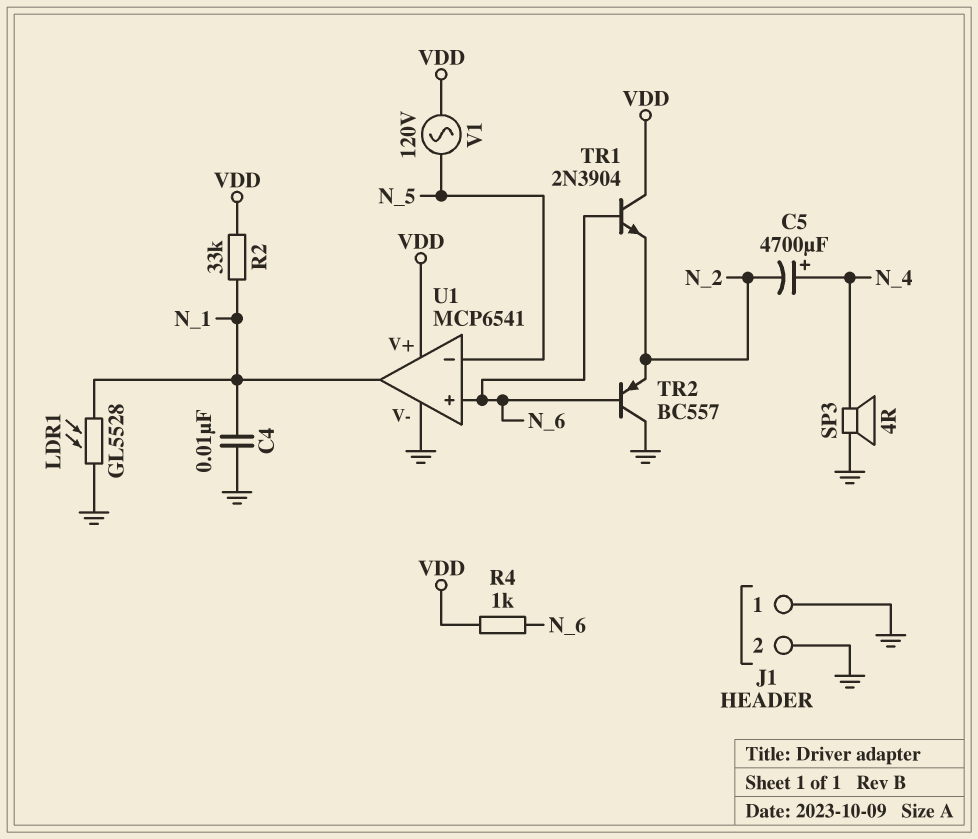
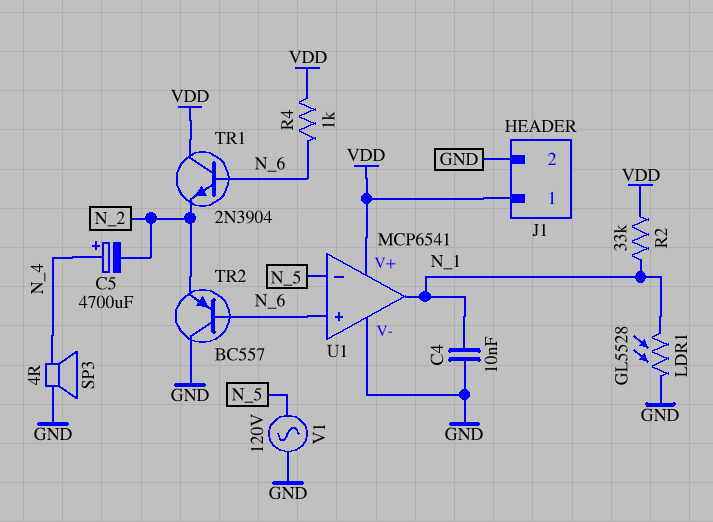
J1 pin 1: GND -> VDD
V1: AC 120V (N_5, VDD) -> AC 120V (GND, N_5)

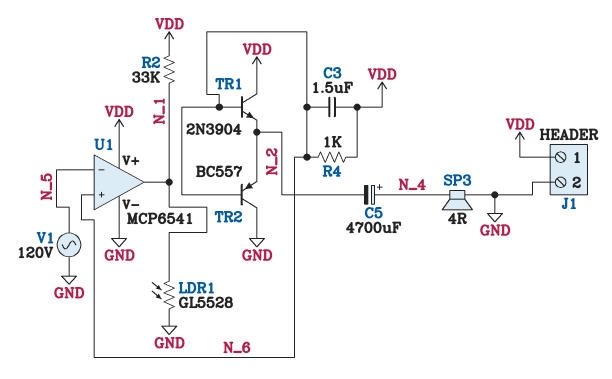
C3: none -> 1.5uF (N_6, VDD)
C4: 10nF (GND, N_1) -> none

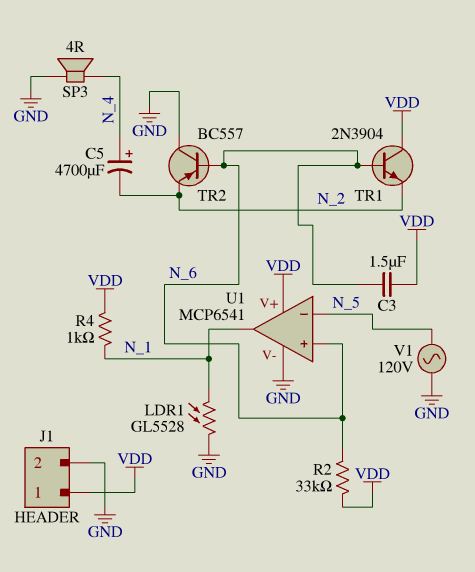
R2: 33k (N_1, VDD) -> 33k (N_6, VDD)
R4: 1k (N_6, VDD) -> 1k (N_1, VDD)

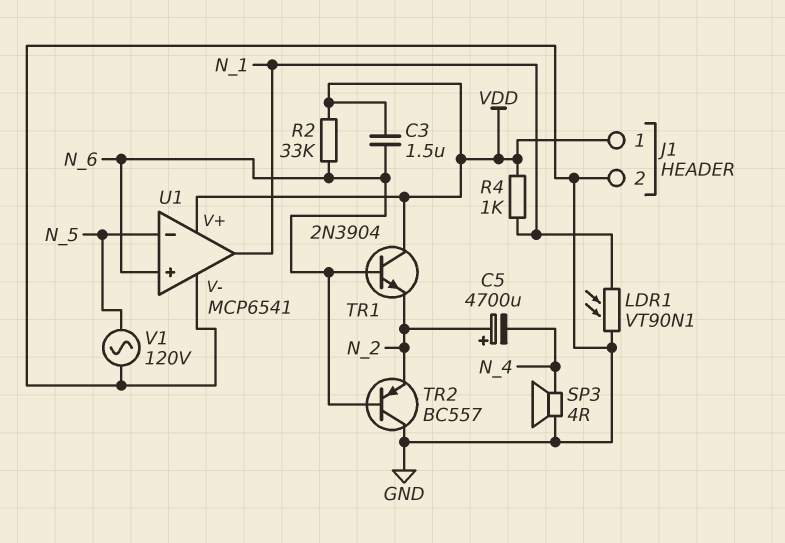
C5: 4700uF (plus N_4, minus N_2) -> 4700uF (plus N_2, minus N_4)
LDR1: GL5528 (GND, N_1) -> VT90N1 (GND, N_1)

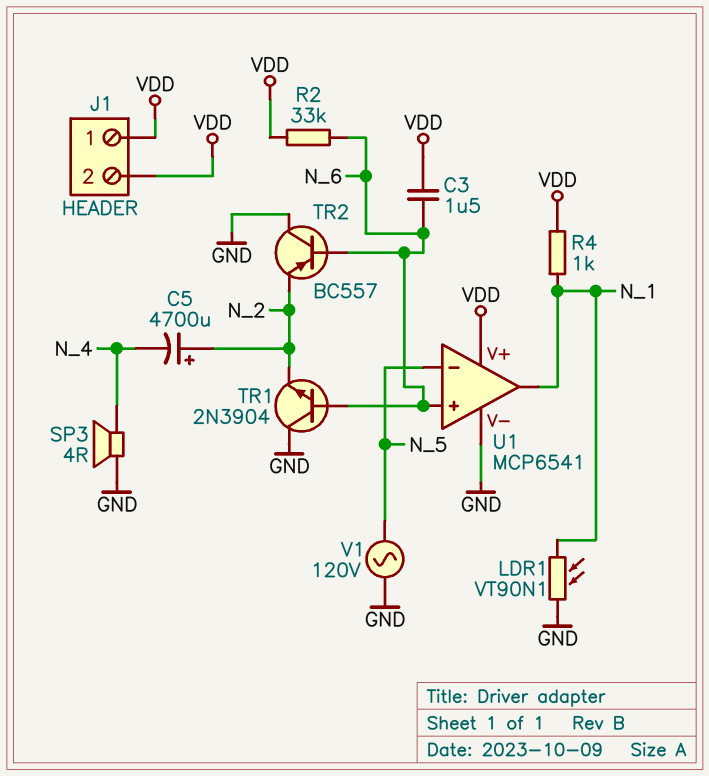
J1 pin 2: GND -> VDD
TR1: NPN 2N3904 (B N_6, C VDD, E N_2) -> NPN 2N3904 (B N_6, C GND, E N_2)

